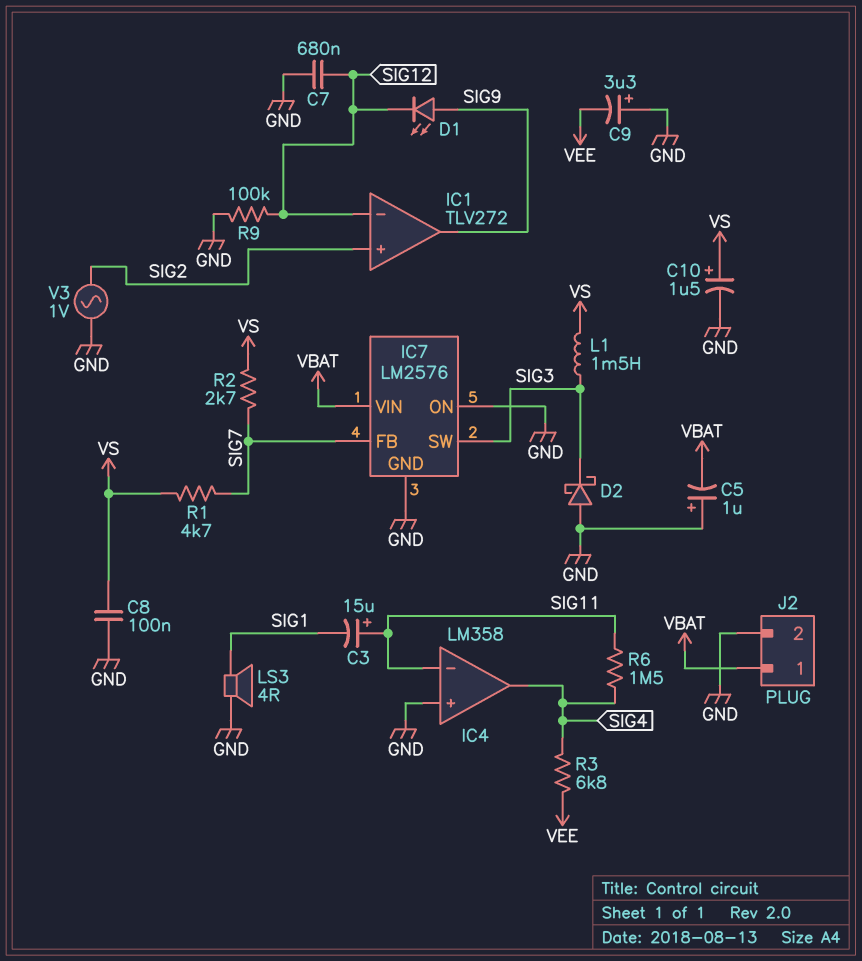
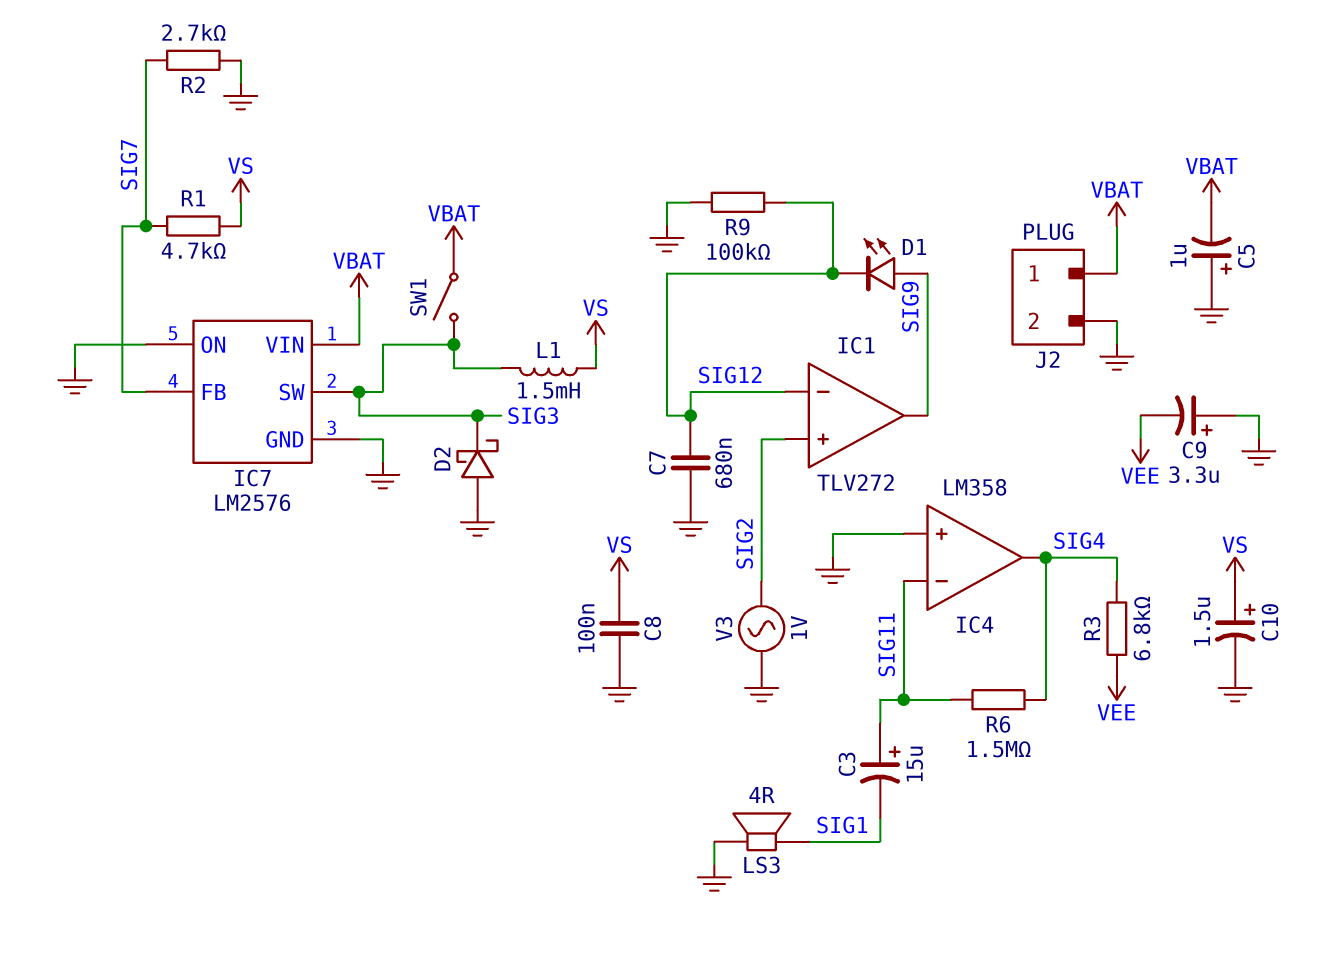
R2: 2.7k (SIG7, VS) -> 2.7k (GND, SIG7)
SW1: none -> switch (SIG3, VBAT)

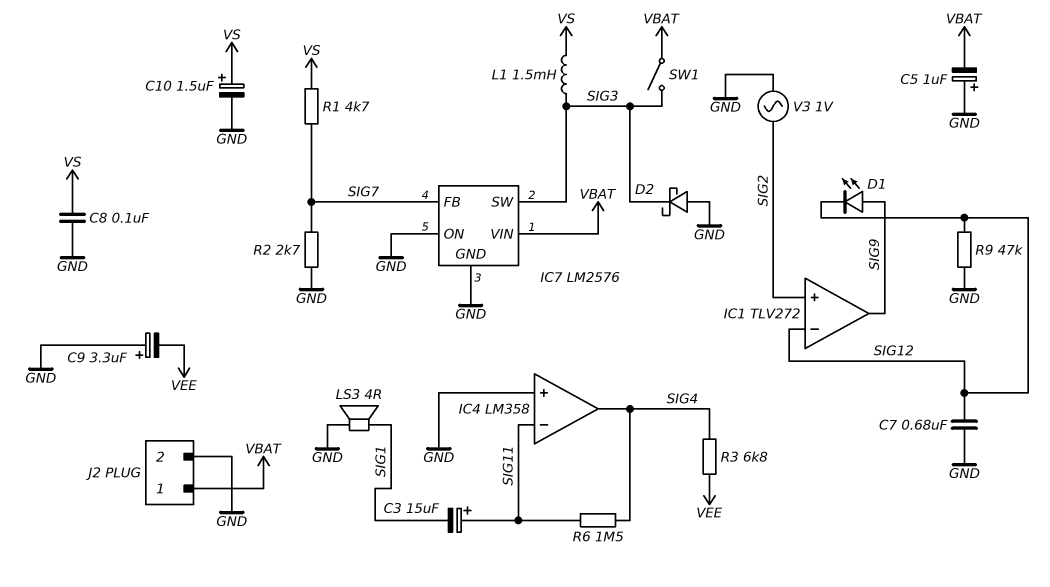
R9: 100k (GND, SIG12) -> 47k (GND, SIG12)

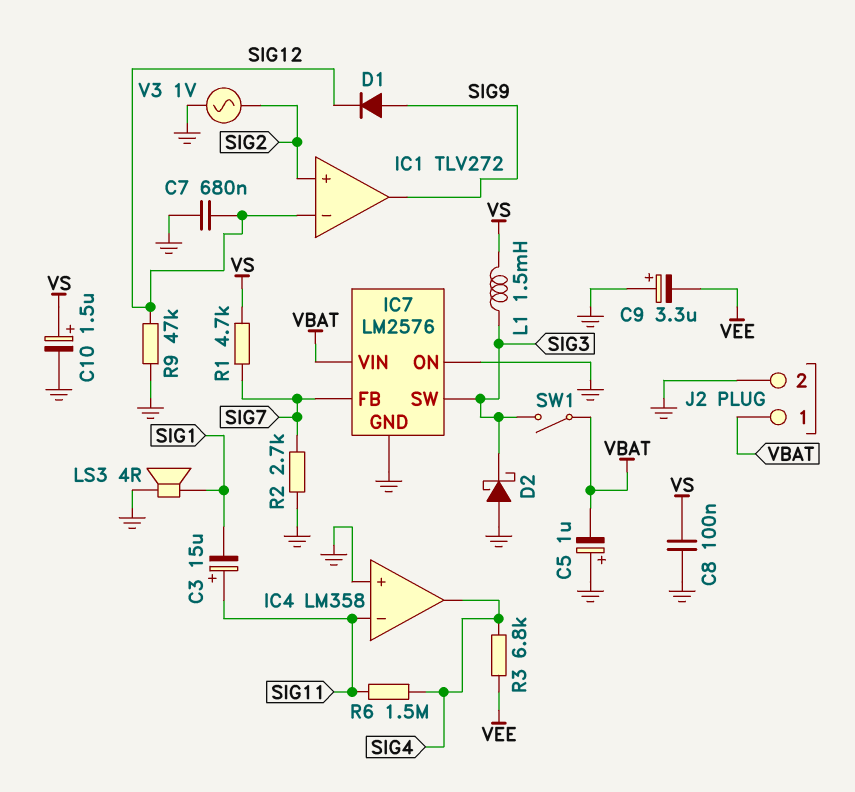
D1: LED (A SIG9, K SIG12) -> diode (A SIG9, K SIG12)

